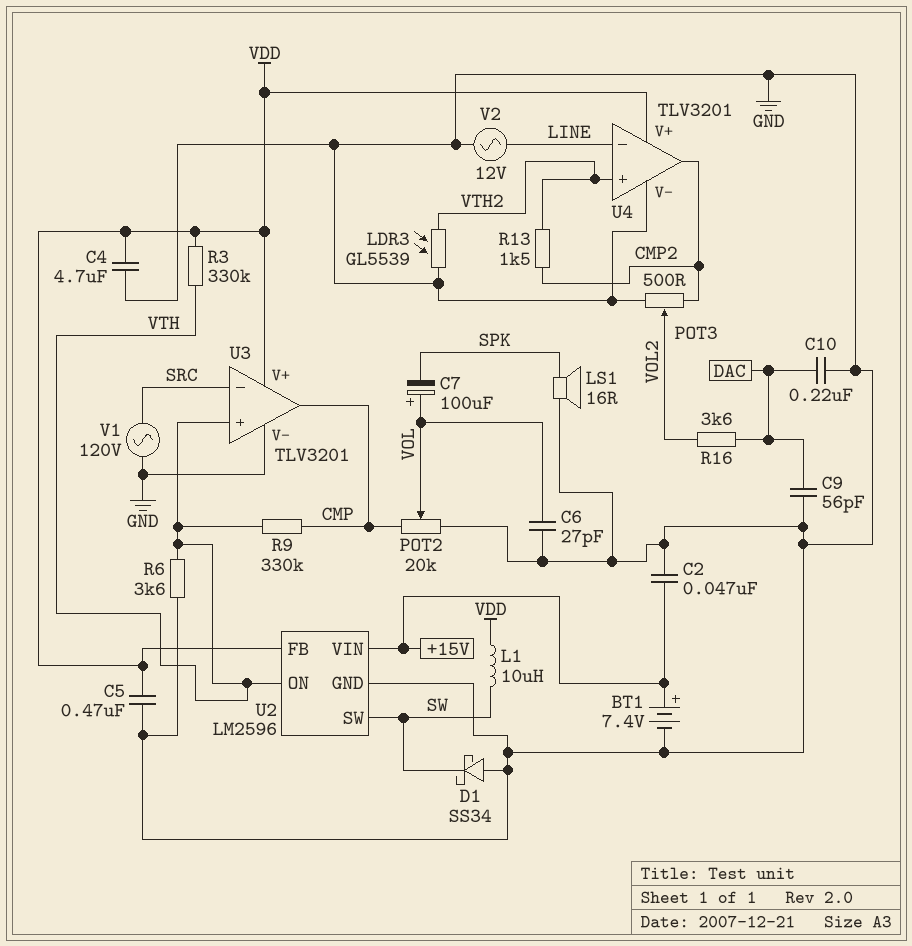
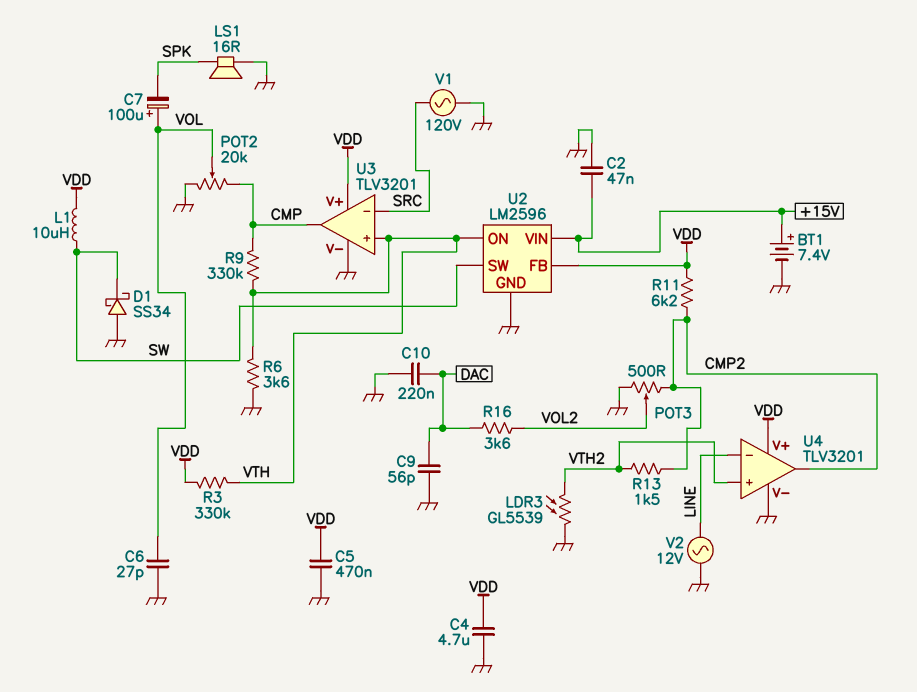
R11: none -> 6.2k (CMP2, VDD)

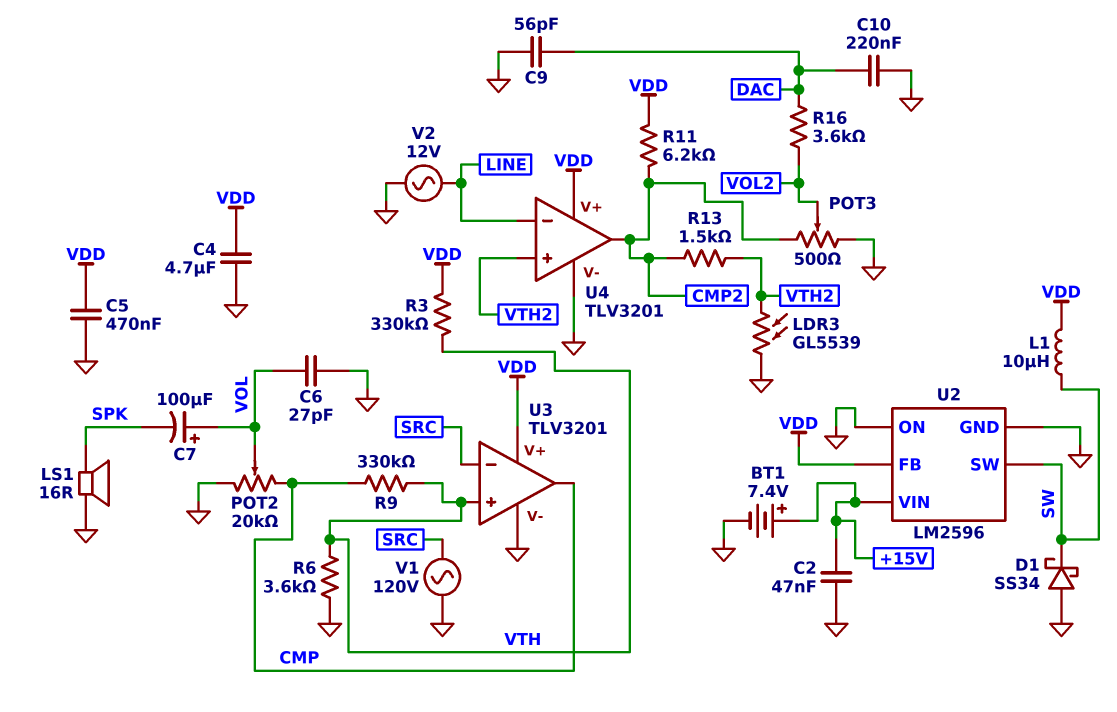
U2 pin ON: VTH -> GND

